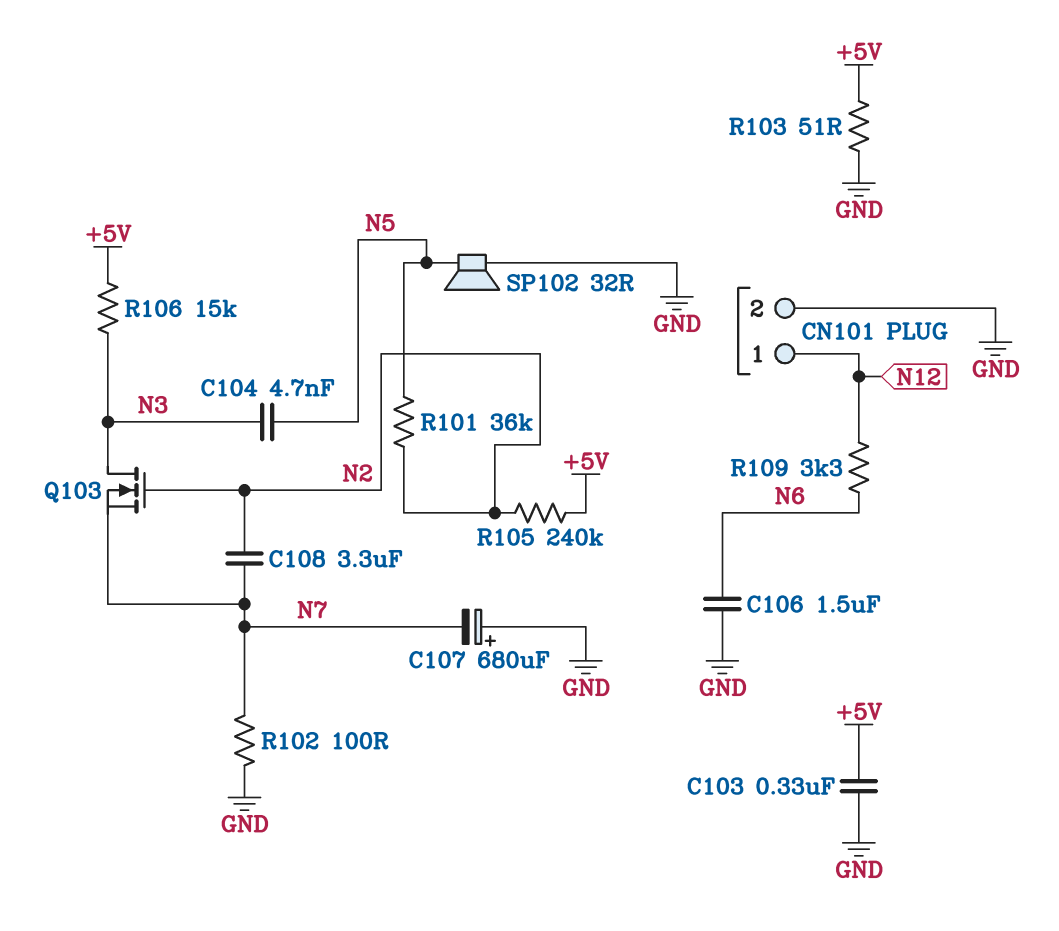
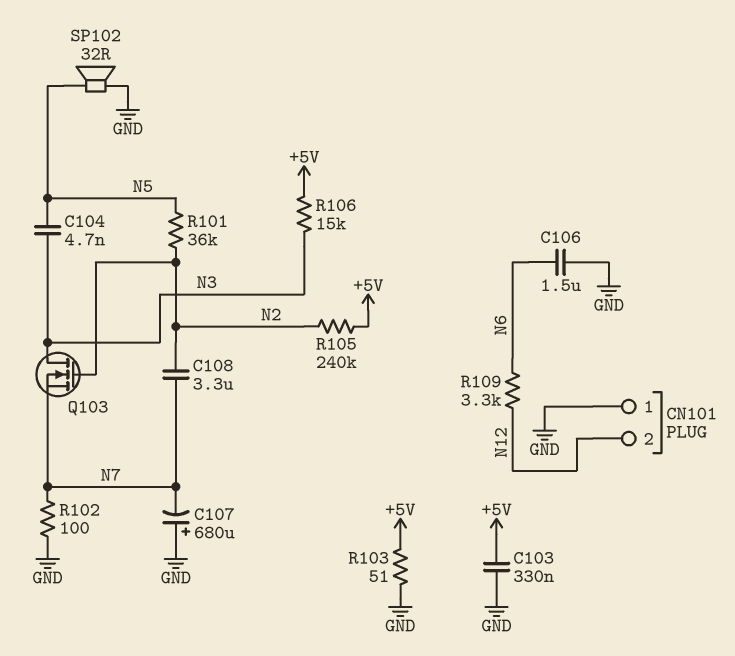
CN101 pin 1: N12 -> GND
CN101 pin 2: GND -> N12

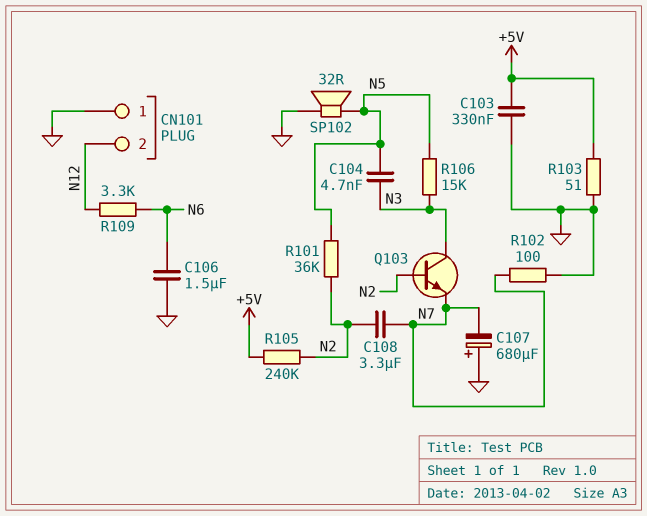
Q103: NMOS (G N2, D N3, S N7) -> NPN (B N2, C N3, E N7)
R106: 15k (+5V, N3) -> 15k (N3, N5)

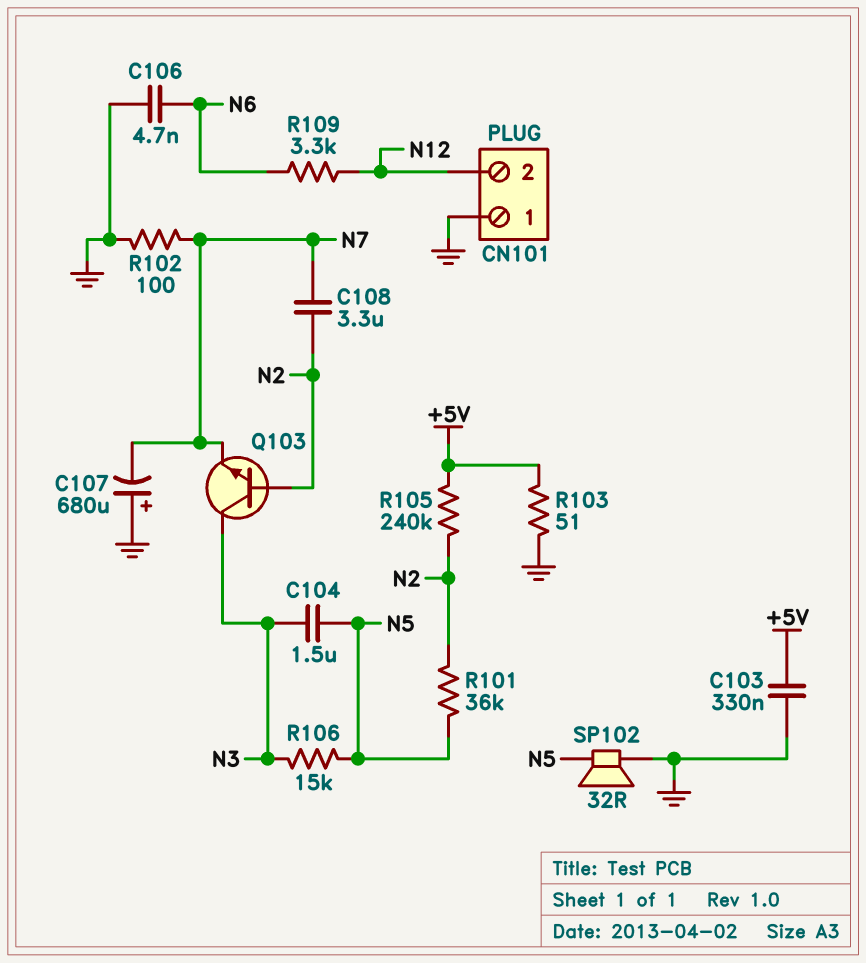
C104: 4.7nF (N3, N5) -> 1.5uF (N3, N5)
C106: 1.5uF (GND, N6) -> 4.7nF (GND, N6)

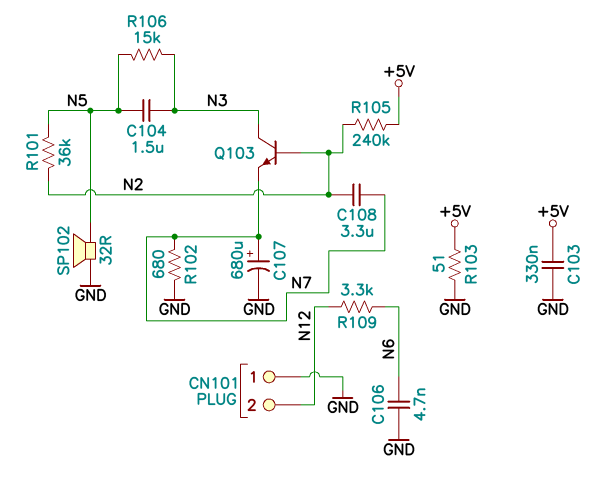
C107: 680uF (plus GND, minus N7) -> 680uF (plus N7, minus GND)
R102: 100 (GND, N7) -> 680 (GND, N7)

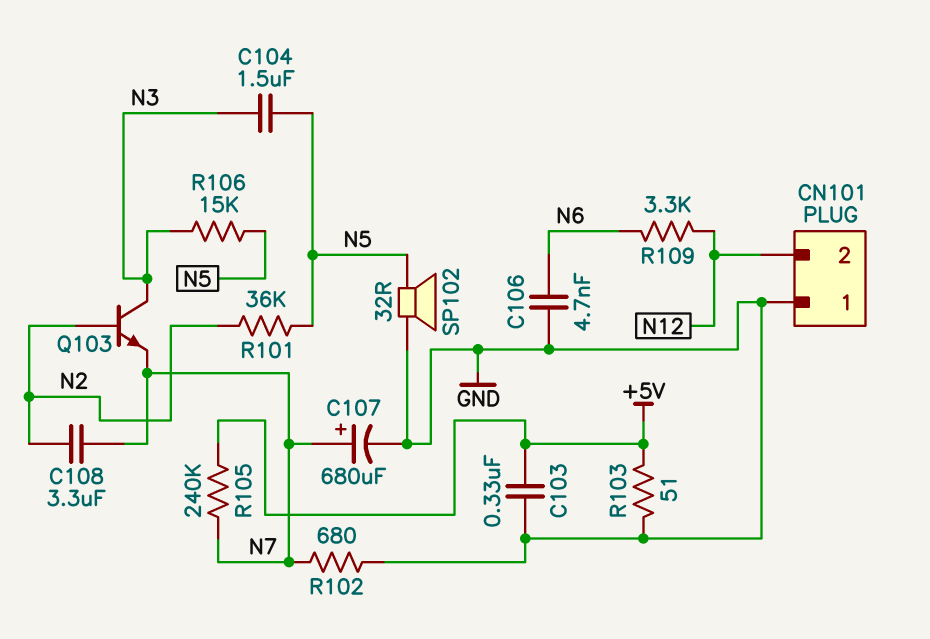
R105: 240k (+5V, N2) -> 240k (+5V, N7)

